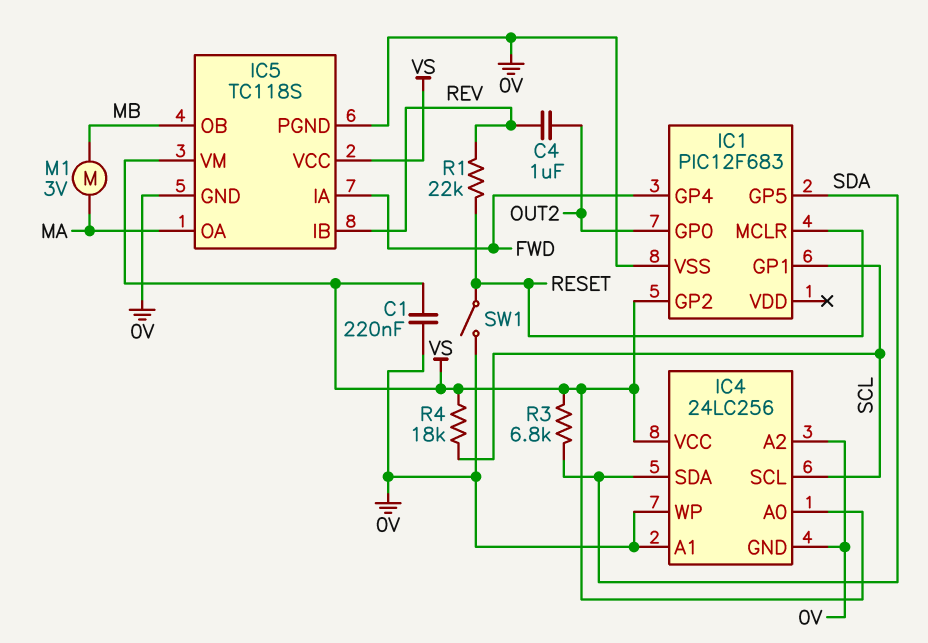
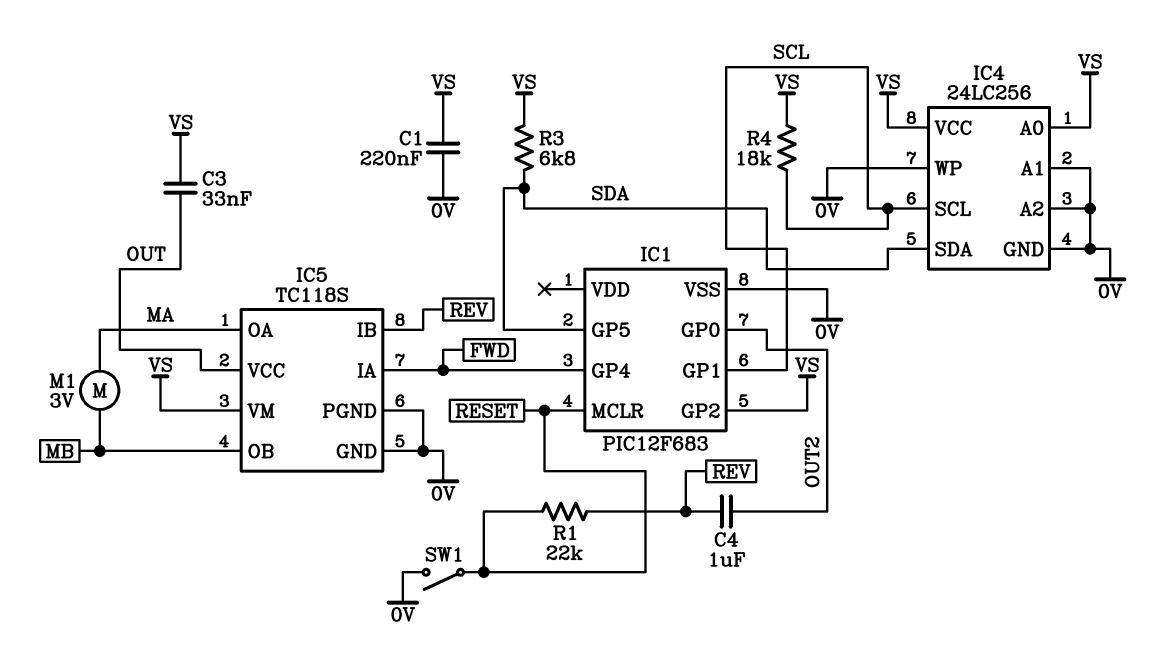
C3: none -> 33nF (OUT, VS)
IC5 pin VCC: VS -> OUT

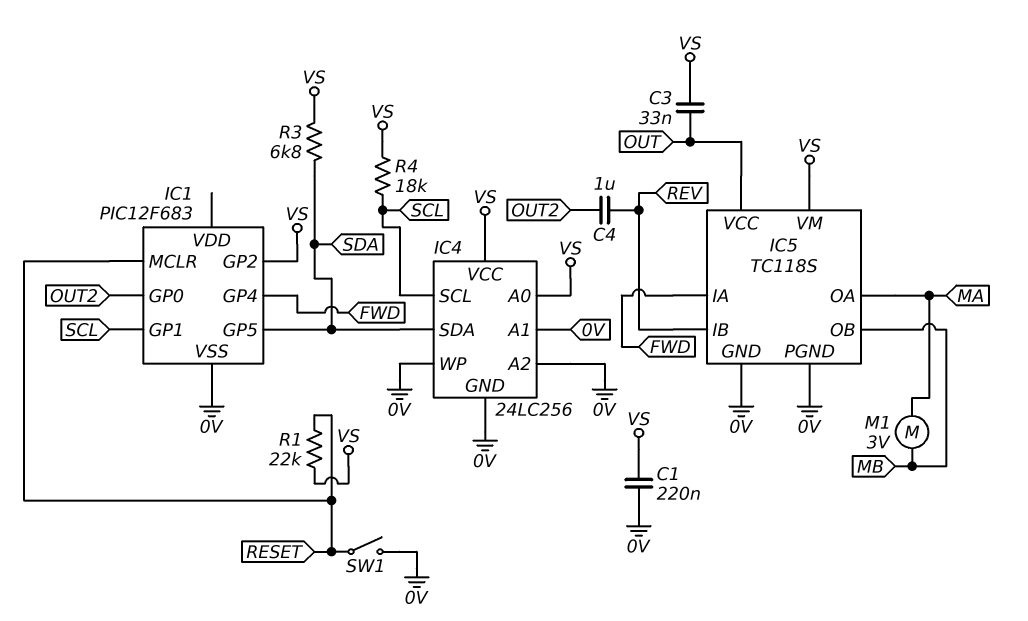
R1: 22k (RESET, REV) -> 22k (RESET, VS)

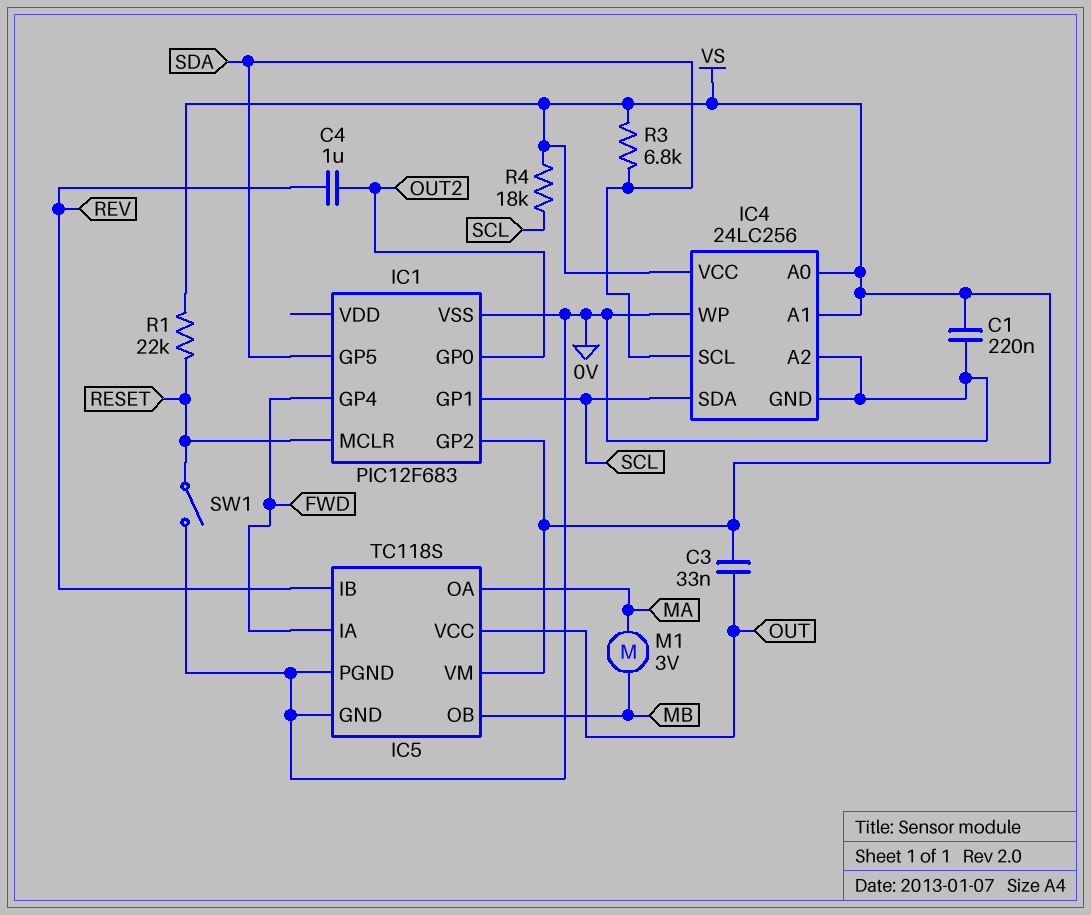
IC4 pin A1: 0V -> VS
IC4 pin SCL: SCL -> SDA
IC4 pin SDA: SDA -> SCL

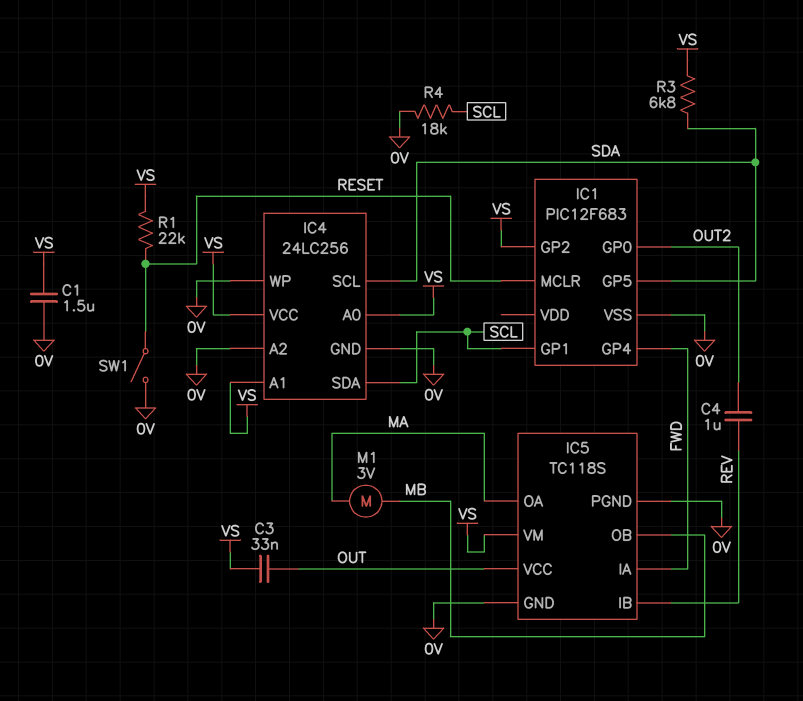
C1: 220nF (0V, VS) -> 1.5uF (0V, VS)
R4: 18k (SCL, VS) -> 18k (0V, SCL)

